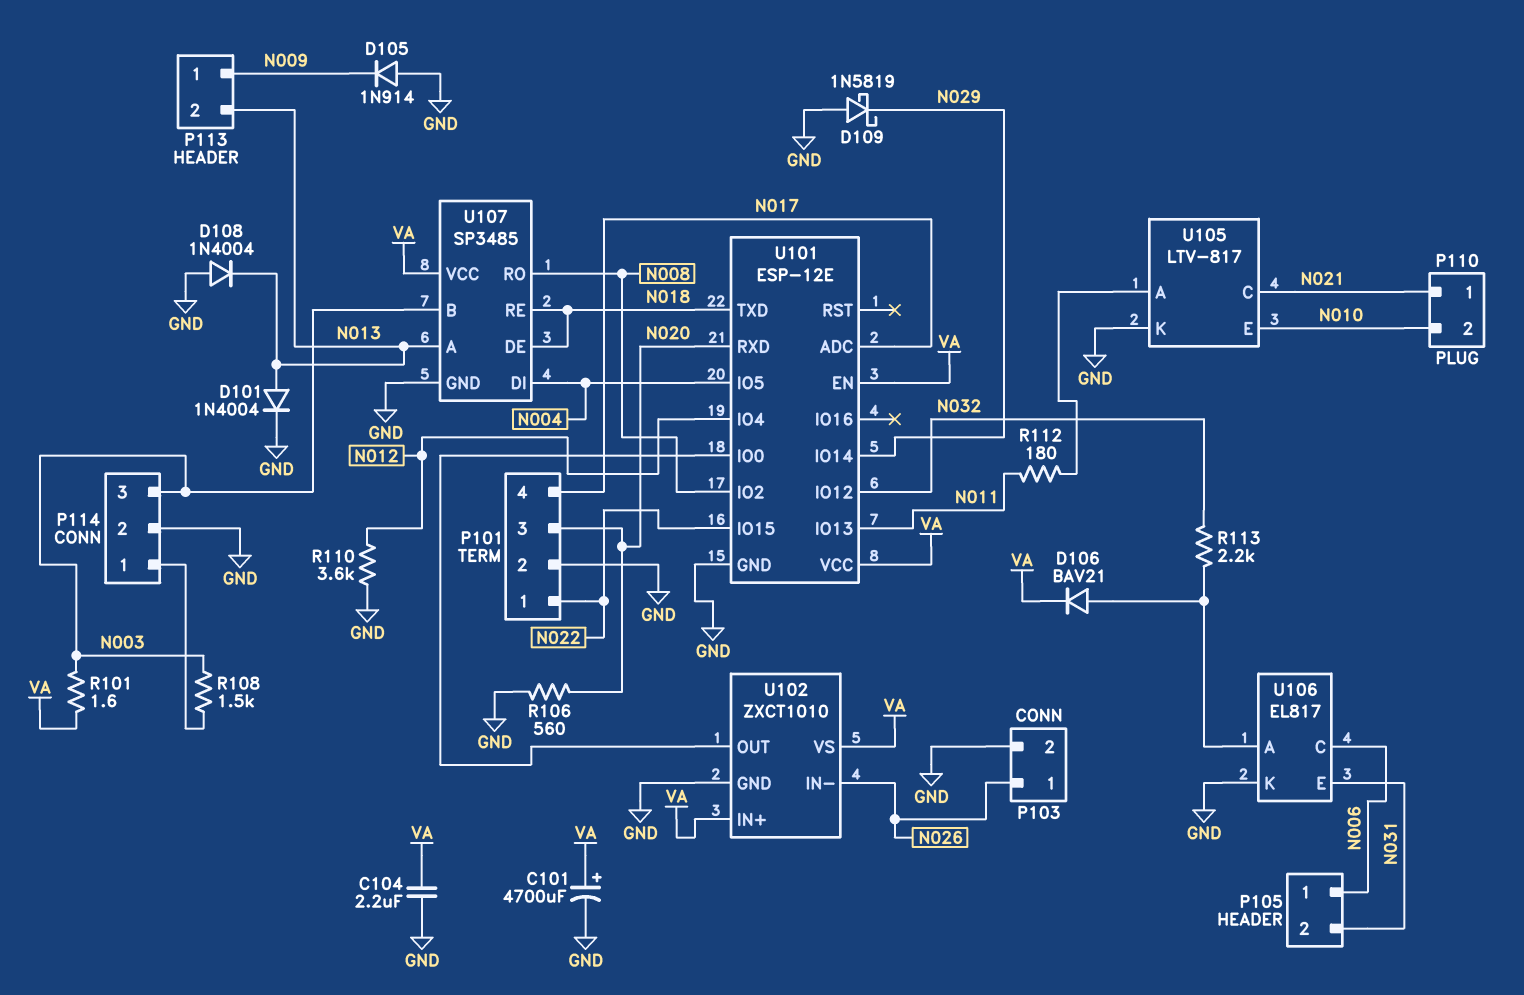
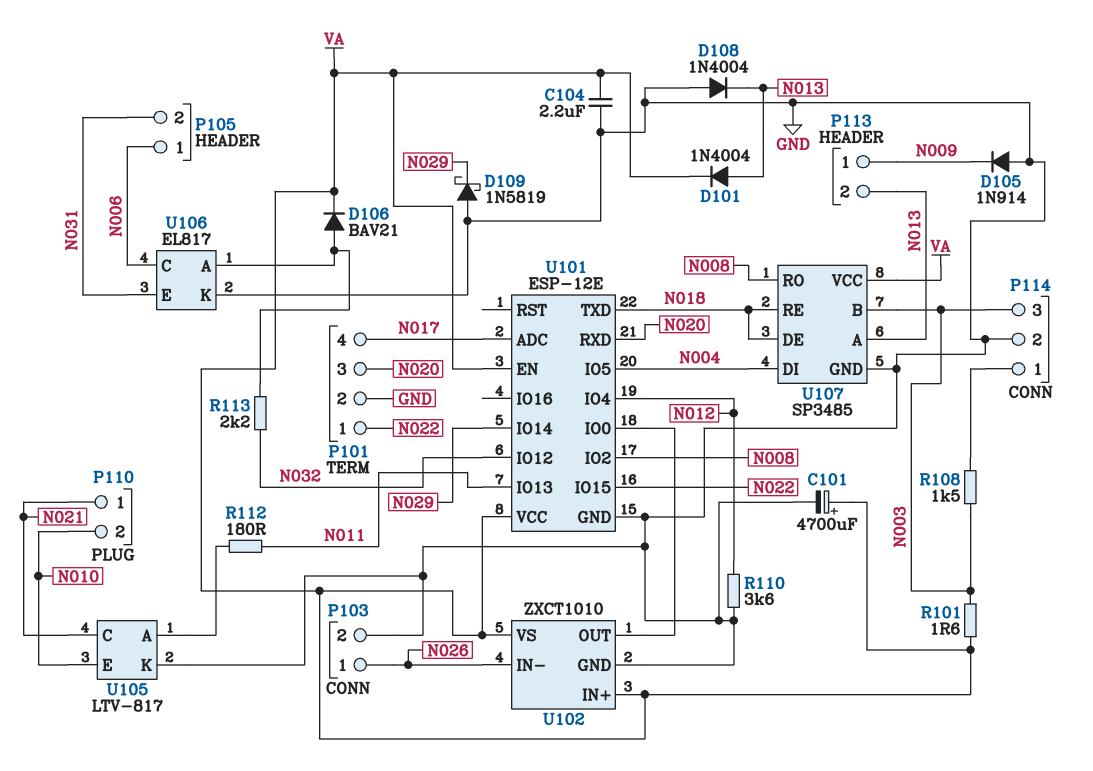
D101: diode 1N4004 (A N013, K GND) -> diode 1N4004 (A N013, K VA)
R106: 560 (GND, N020) -> none

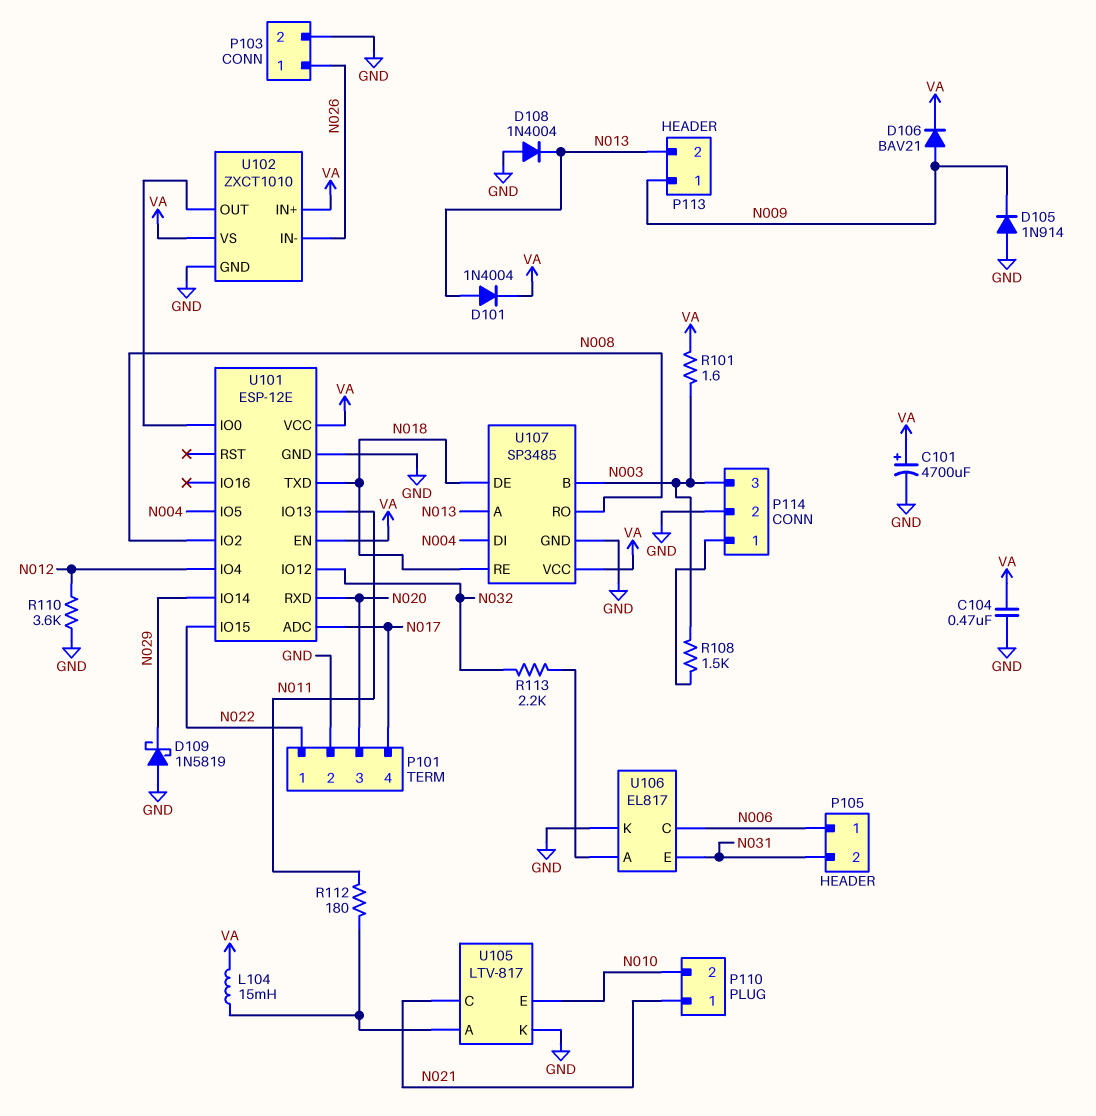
C104: 2.2uF (GND, VA) -> 470nF (GND, VA)
D106: diode BAV21 (A U106/A, K VA) -> diode BAV21 (A N009, K VA)
L104: none -> 15mH (U105/A, VA)

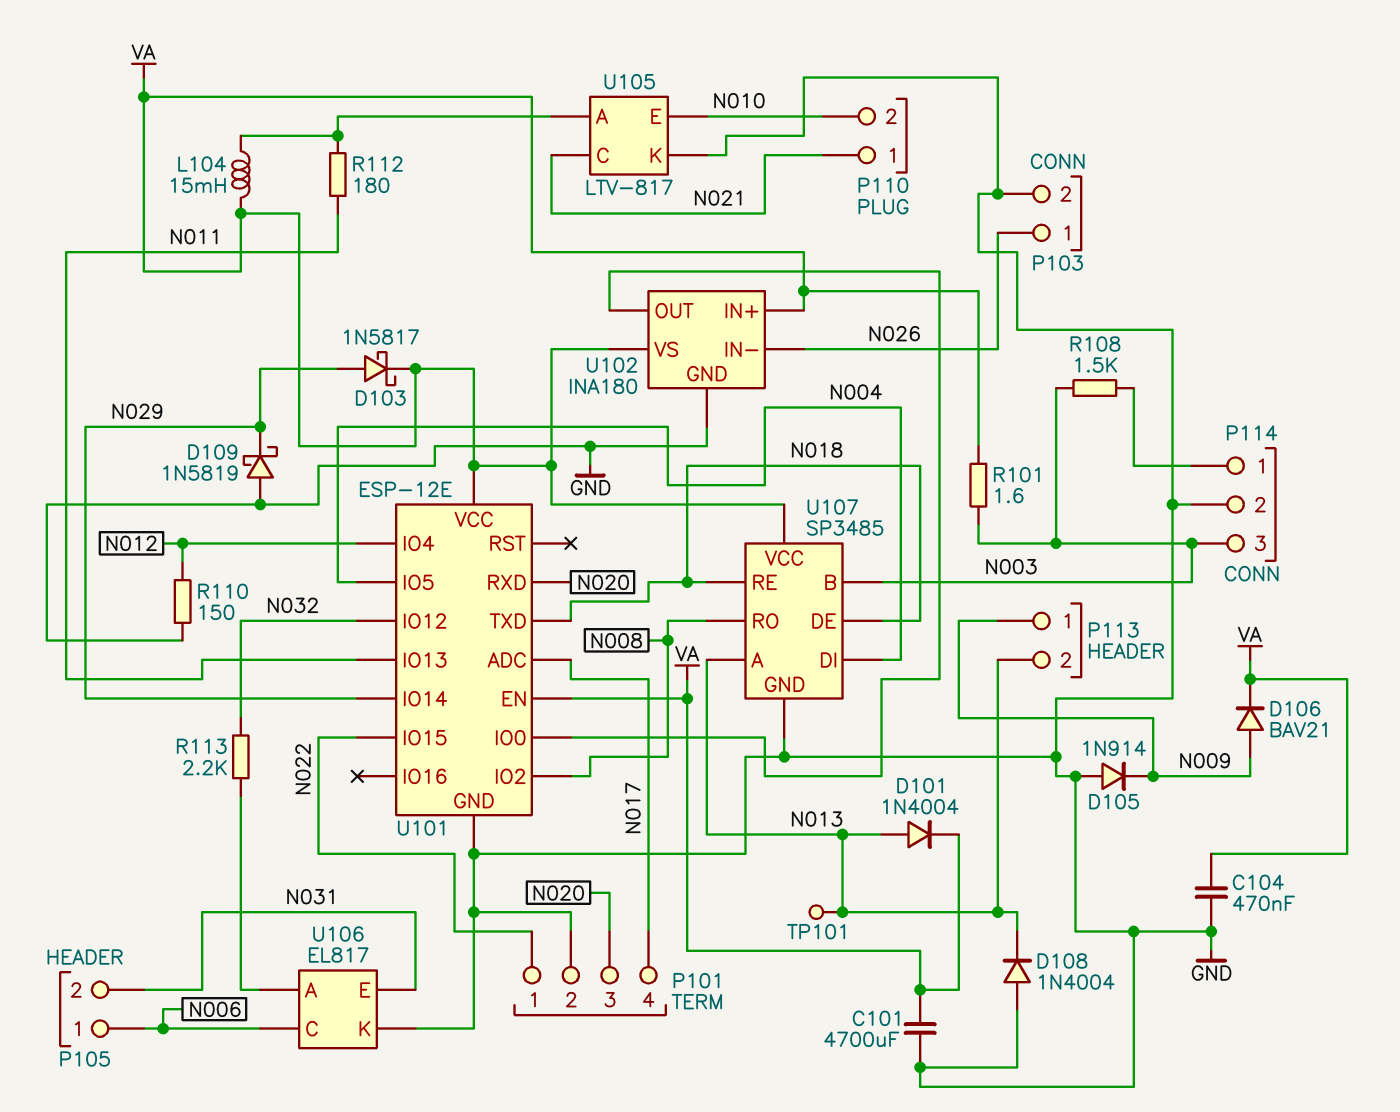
C101: 4700uF (plus VA, minus GND) -> 4700uF (GND, VA)
D103: none -> schottky 1N5817 (A N029, K VA)
R110: 3.6k (GND, N012) -> 150 (GND, N012)
TP101: none -> test point (N013)
U102: ZXCT1010 -> INA180

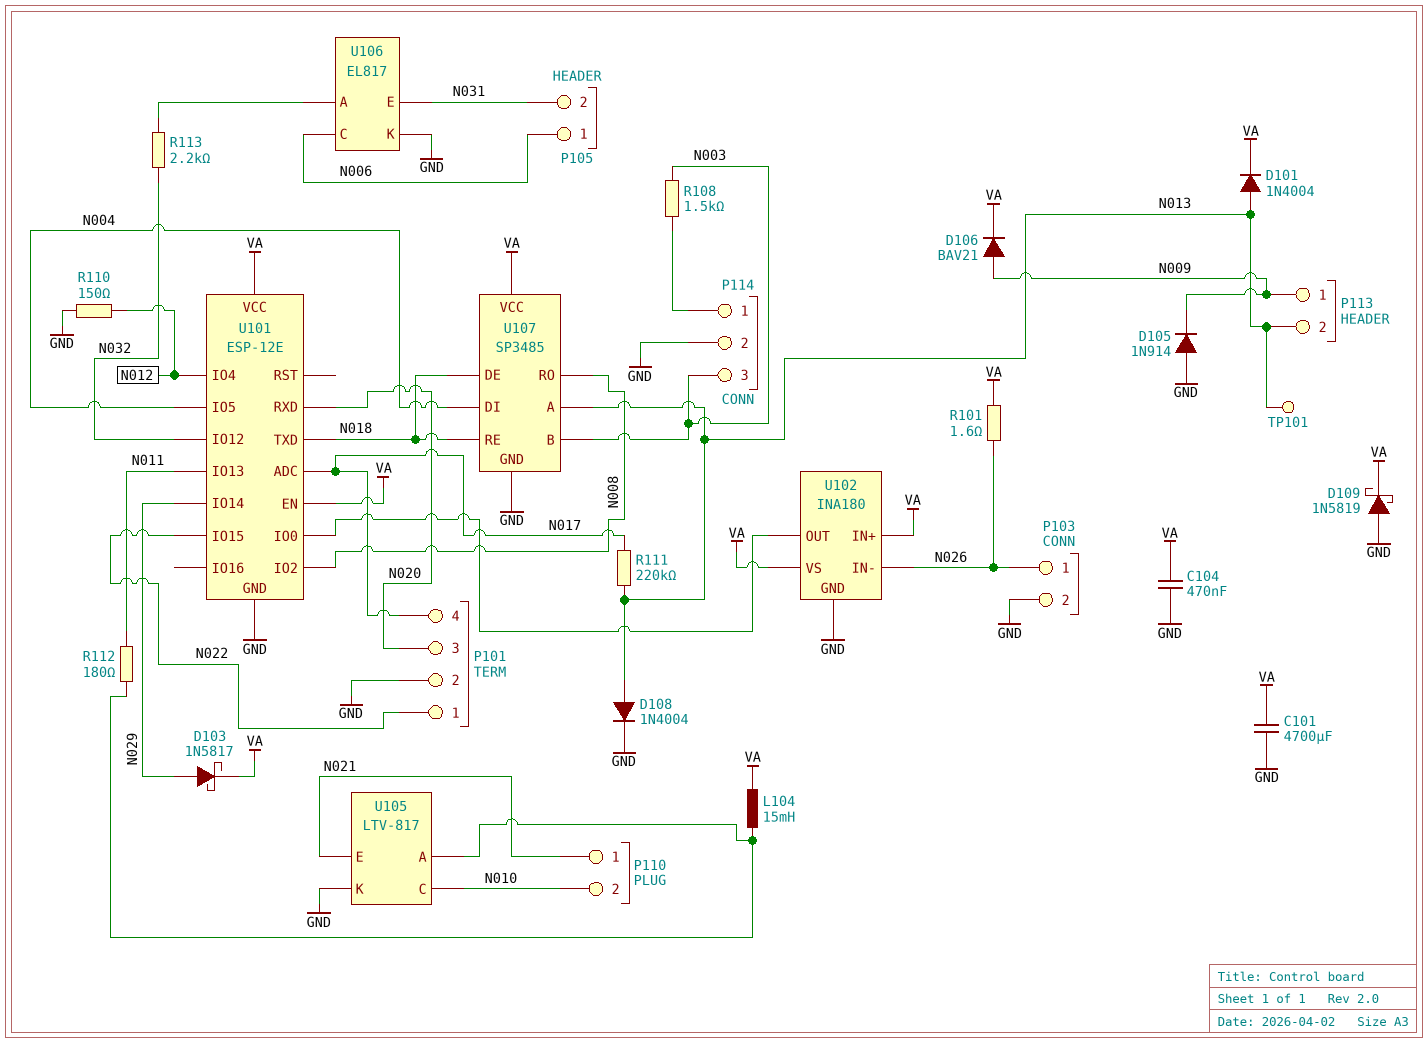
D108: diode 1N4004 (A GND, K N013) -> diode 1N4004 (A N013, K GND)
D109: schottky 1N5819 (A GND, K N029) -> schottky 1N5819 (A GND, K VA)
R101: 1.6 (N003, VA) -> 1.6 (N026, VA)
R111: none -> 220k (N013, N017)
U105 pin C: N021 -> N010
U105 pin E: N010 -> N021

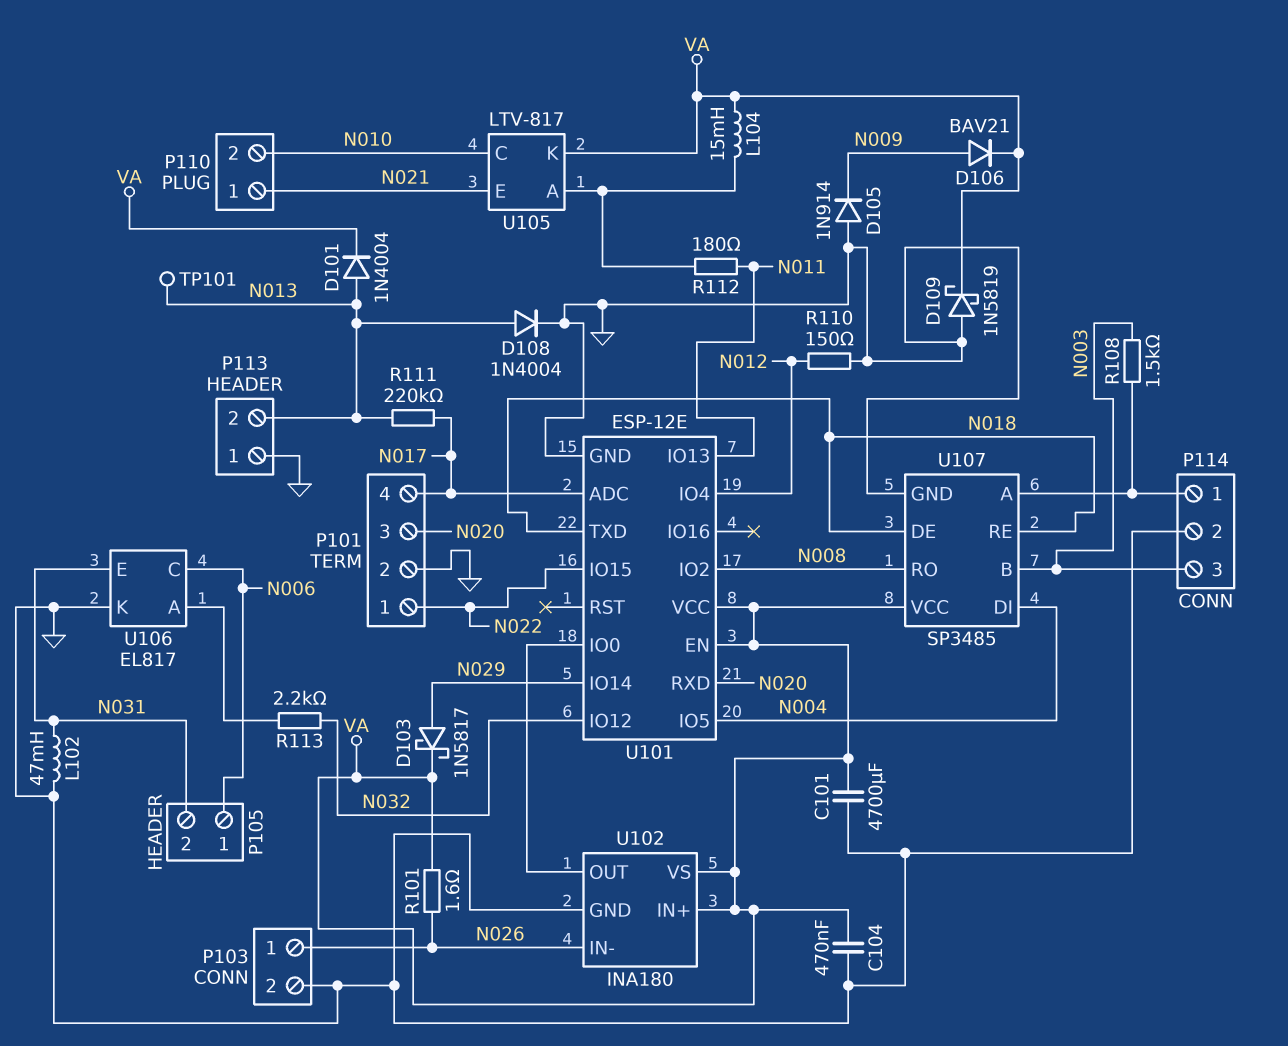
L102: none -> 47mH (GND, N031)
P113 pin 1: N009 -> GND
U105 pin K: GND -> VA
U107 pin A: N013 -> P114/1

